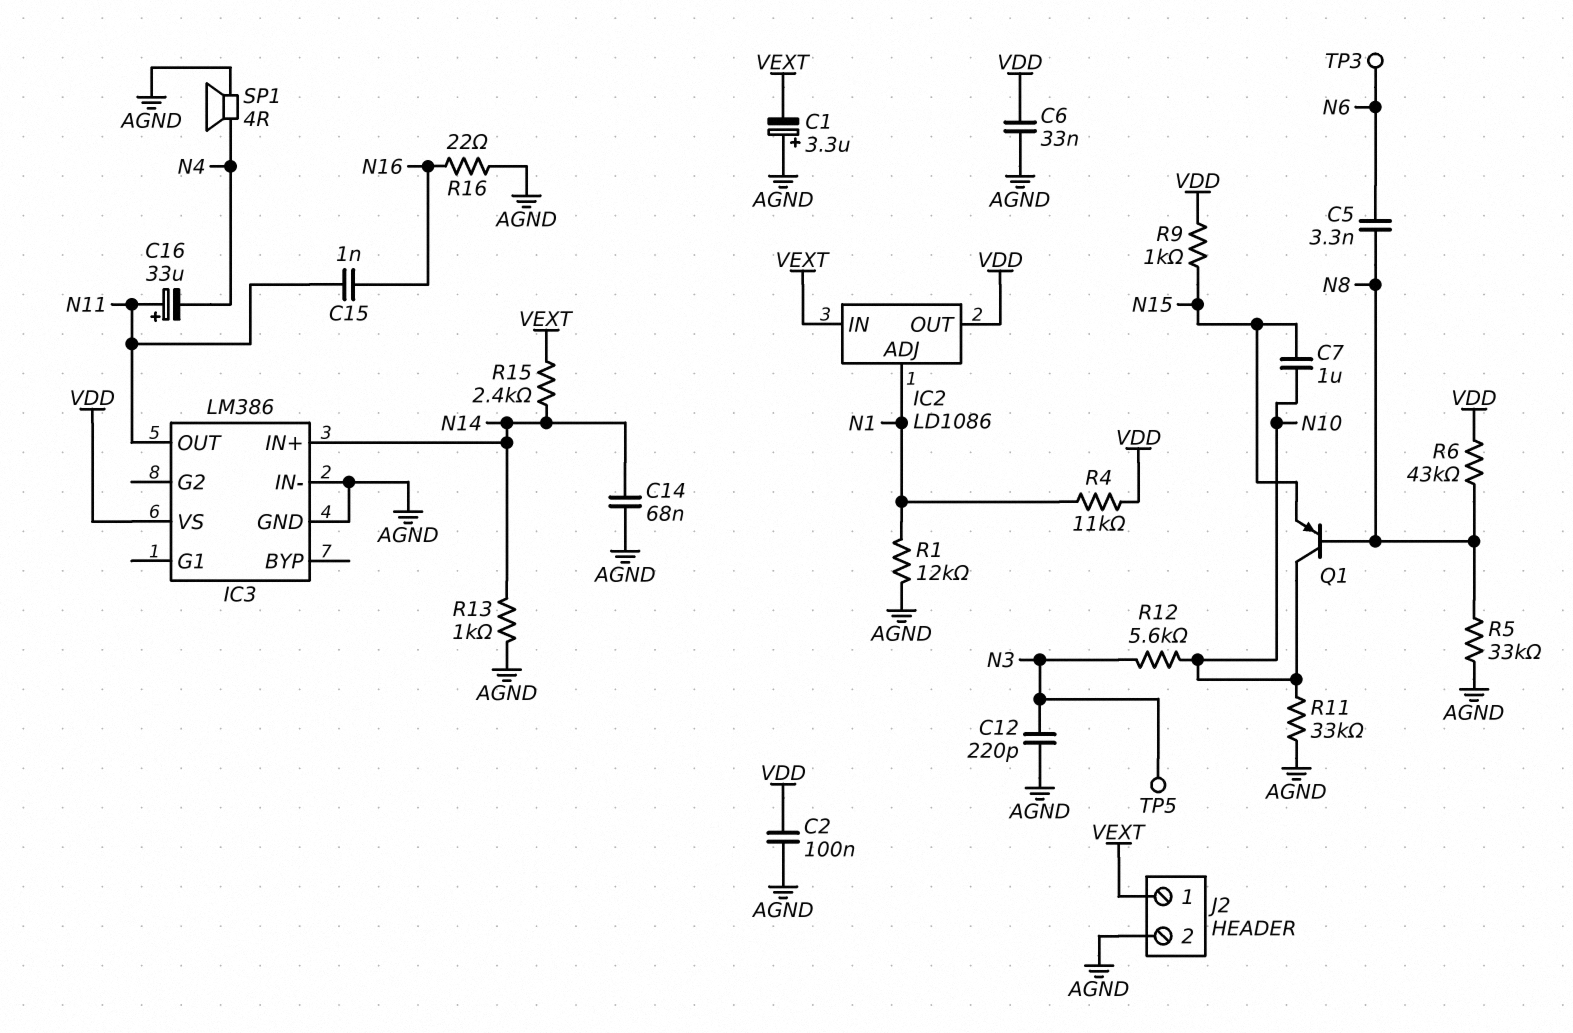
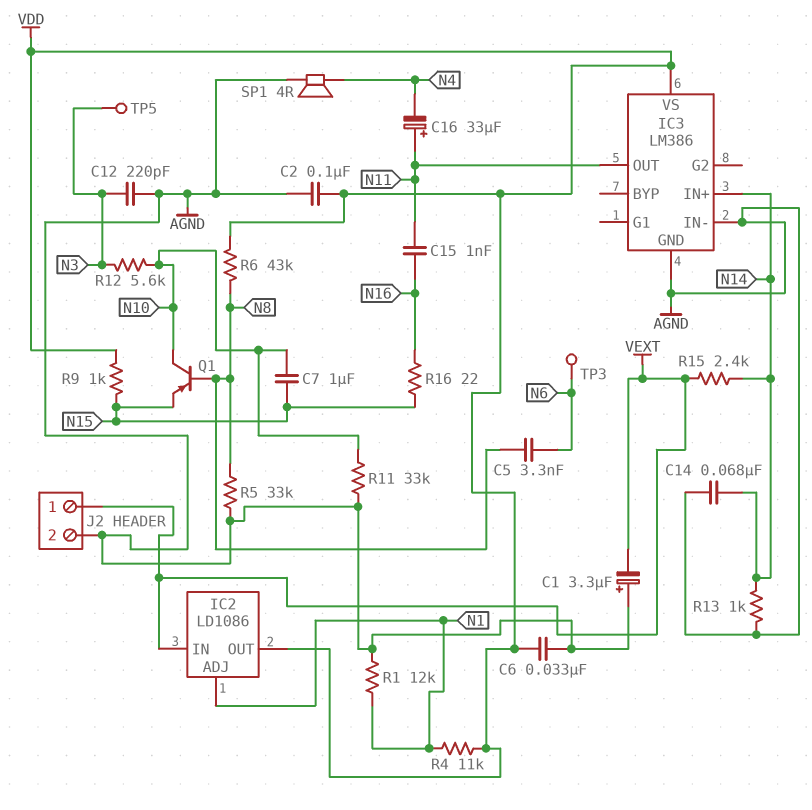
R16: 22 (AGND, N16) -> 22 (N15, N16)

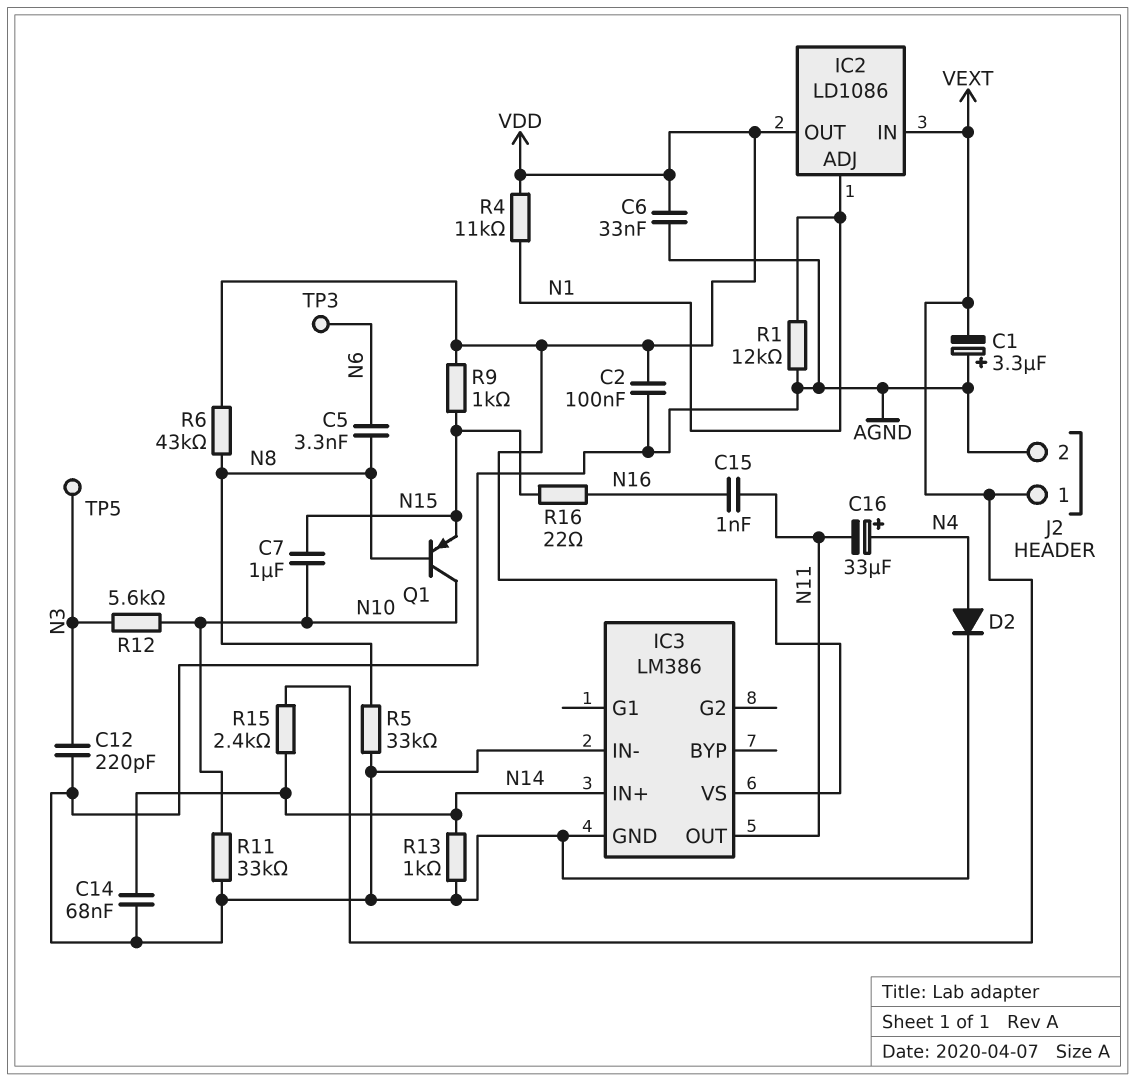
C16: 33uF (plus N11, minus N4) -> 33uF (plus N4, minus N11)
D2: none -> diode (A N4, K AGND)
SP1: speaker 4R (AGND, N4) -> none

